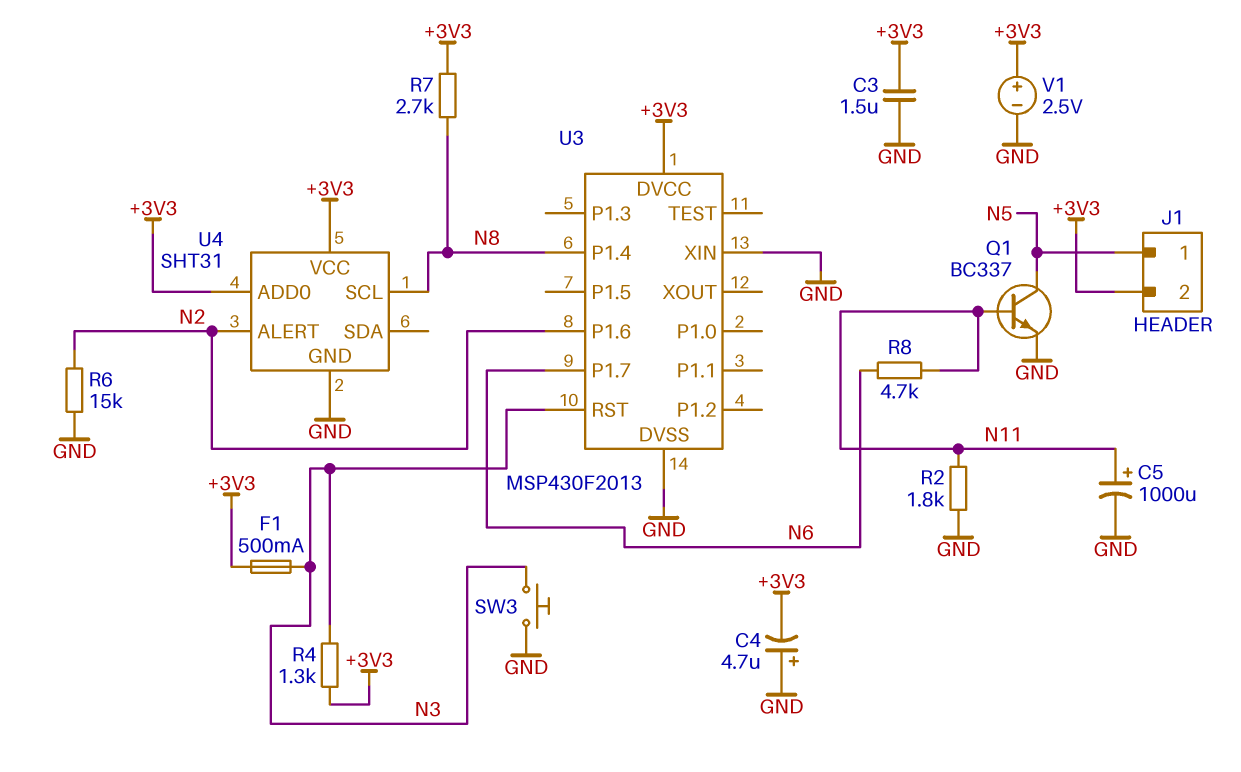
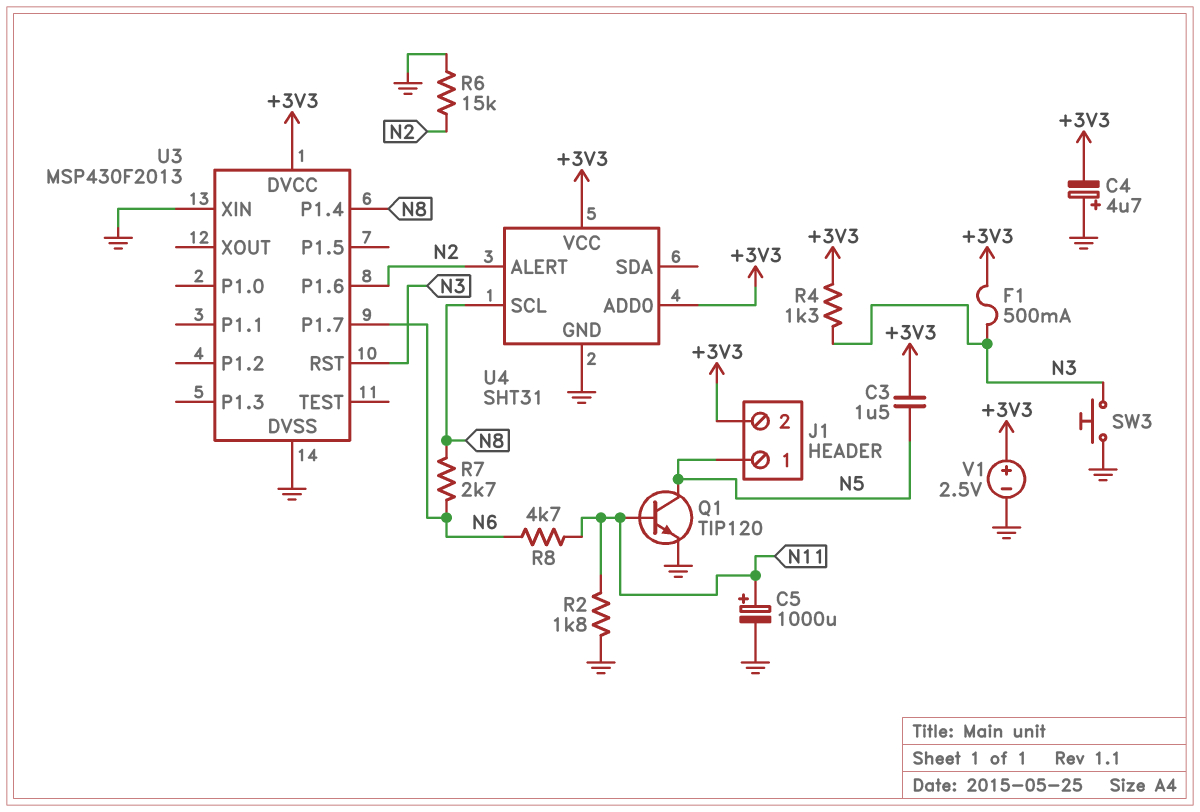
C3: 1.5uF (+3V3, GND) -> 1.5uF (+3V3, N5)
Q1: NPN BC337 (B N11, C N5, E GND) -> NPN TIP120 (B N11, C N5, E GND)
R7: 2.7k (+3V3, N8) -> 2.7k (N6, N8)

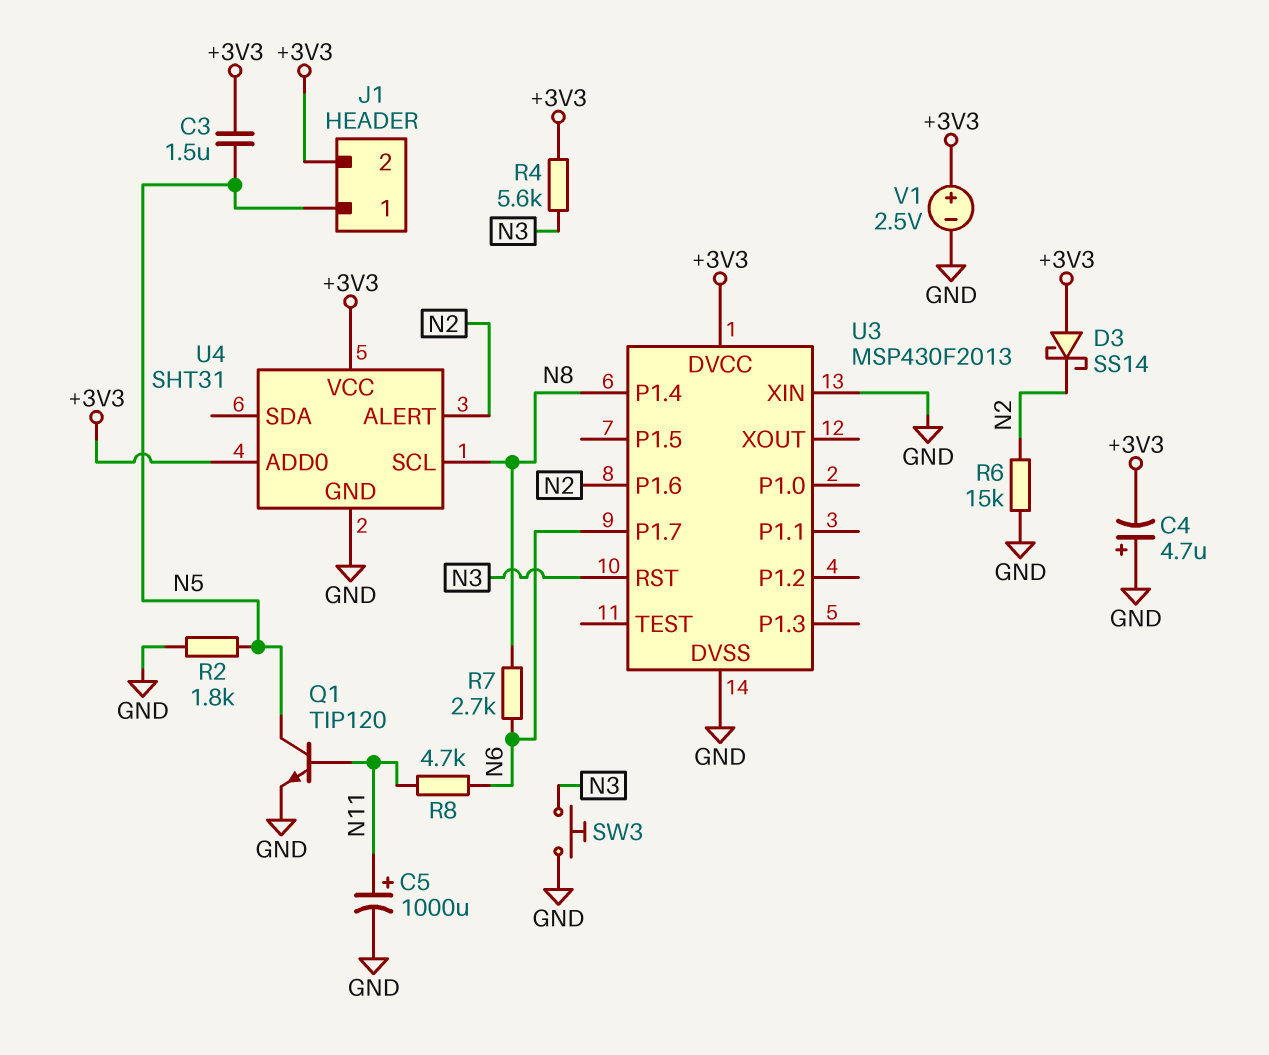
D3: none -> schottky SS14 (A +3V3, K N2)
F1: 500mA (+3V3, N3) -> none
R2: 1.8k (GND, N11) -> 1.8k (GND, N5)
R4: 1.3k (+3V3, N3) -> 5.6k (+3V3, N3)

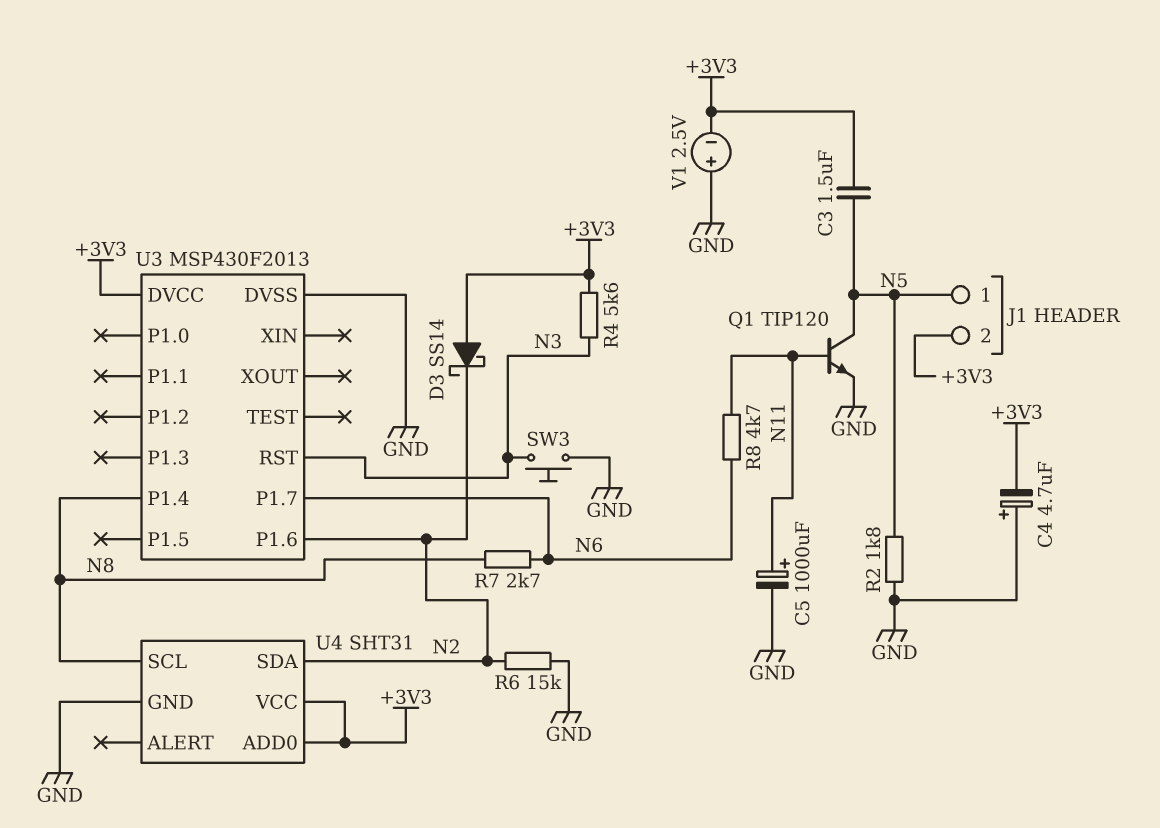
U3 pin XIN: GND -> none
U4 pin ALERT: N2 -> none
U4 pin SDA: none -> N2
V1: 2.5V (plus +3V3, minus GND) -> 2.5V (plus GND, minus +3V3)

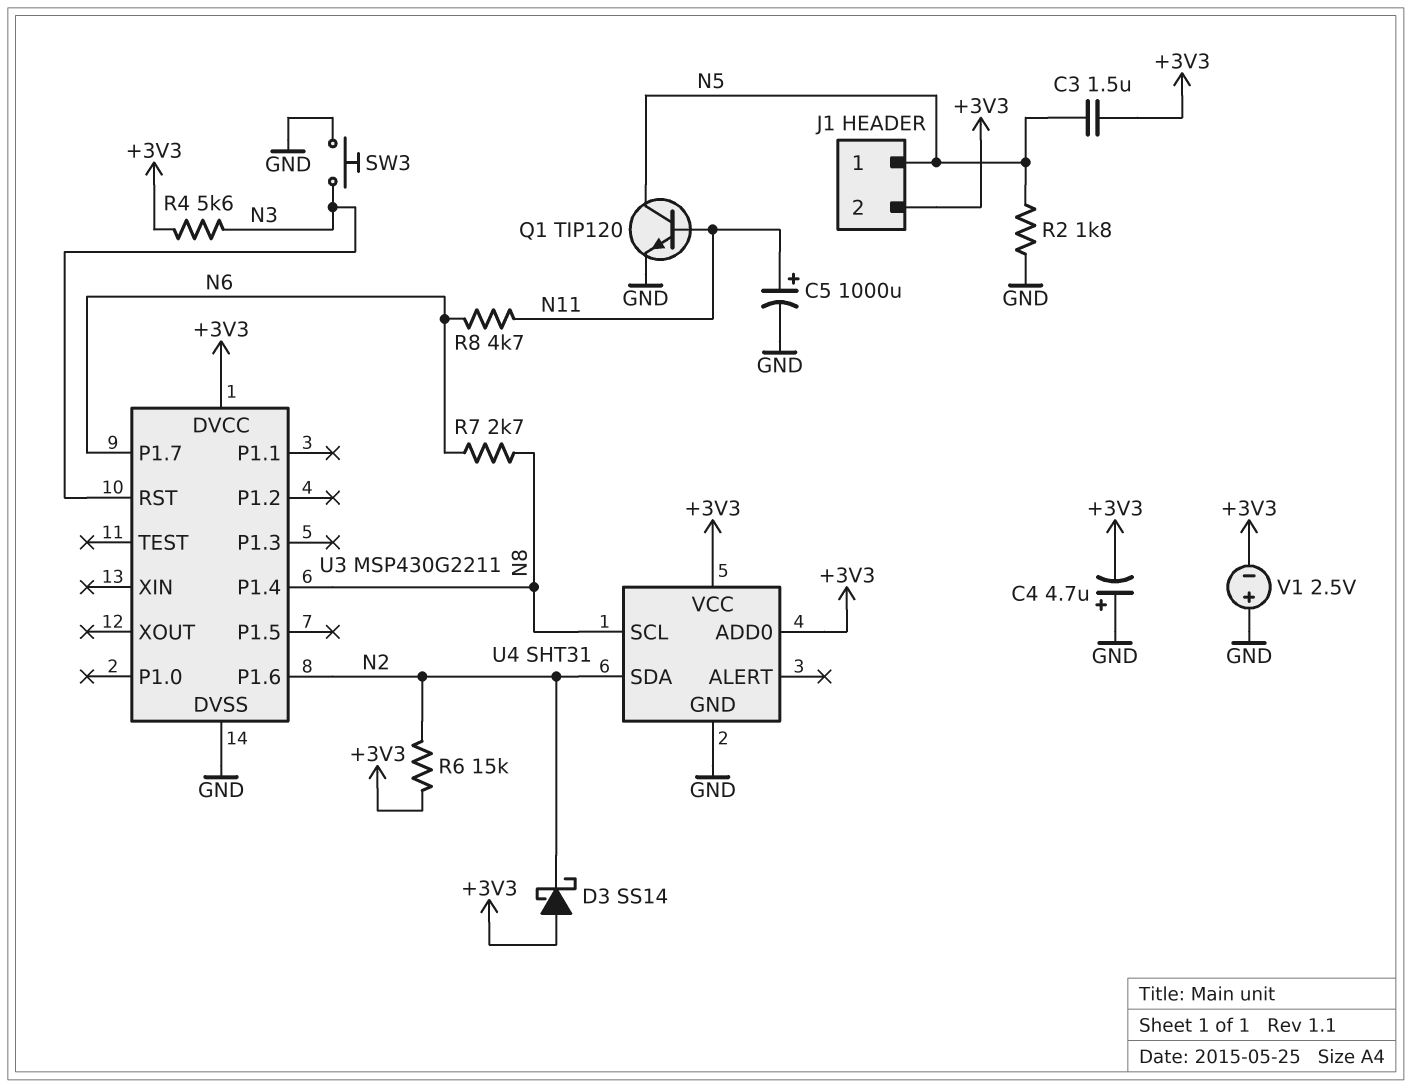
R6: 15k (GND, N2) -> 15k (+3V3, N2)
U3: MSP430F2013 -> MSP430G2211

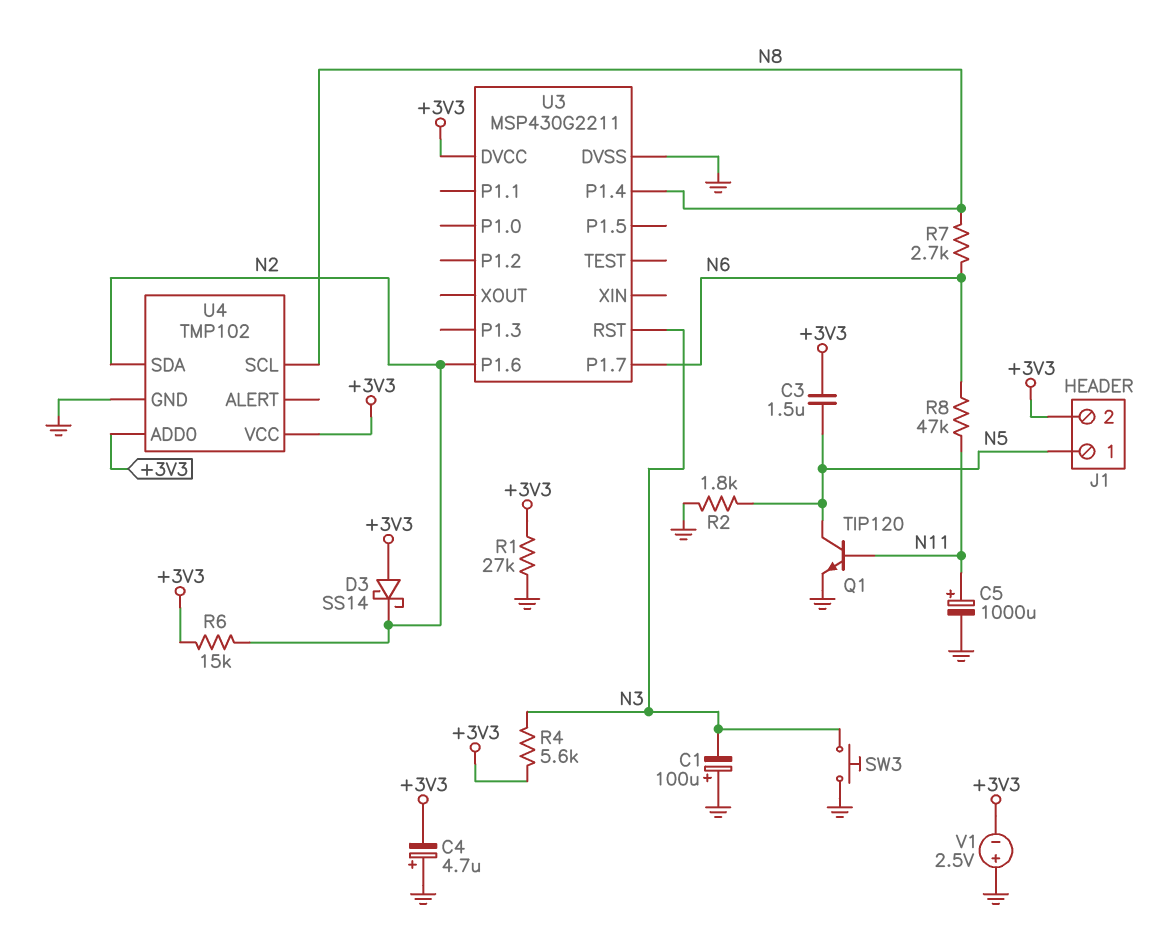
C1: none -> 100uF (plus GND, minus N3)
R1: none -> 27k (+3V3, GND)
R8: 4.7k (N6, N11) -> 47k (N6, N11)
U4: SHT31 -> TMP102

